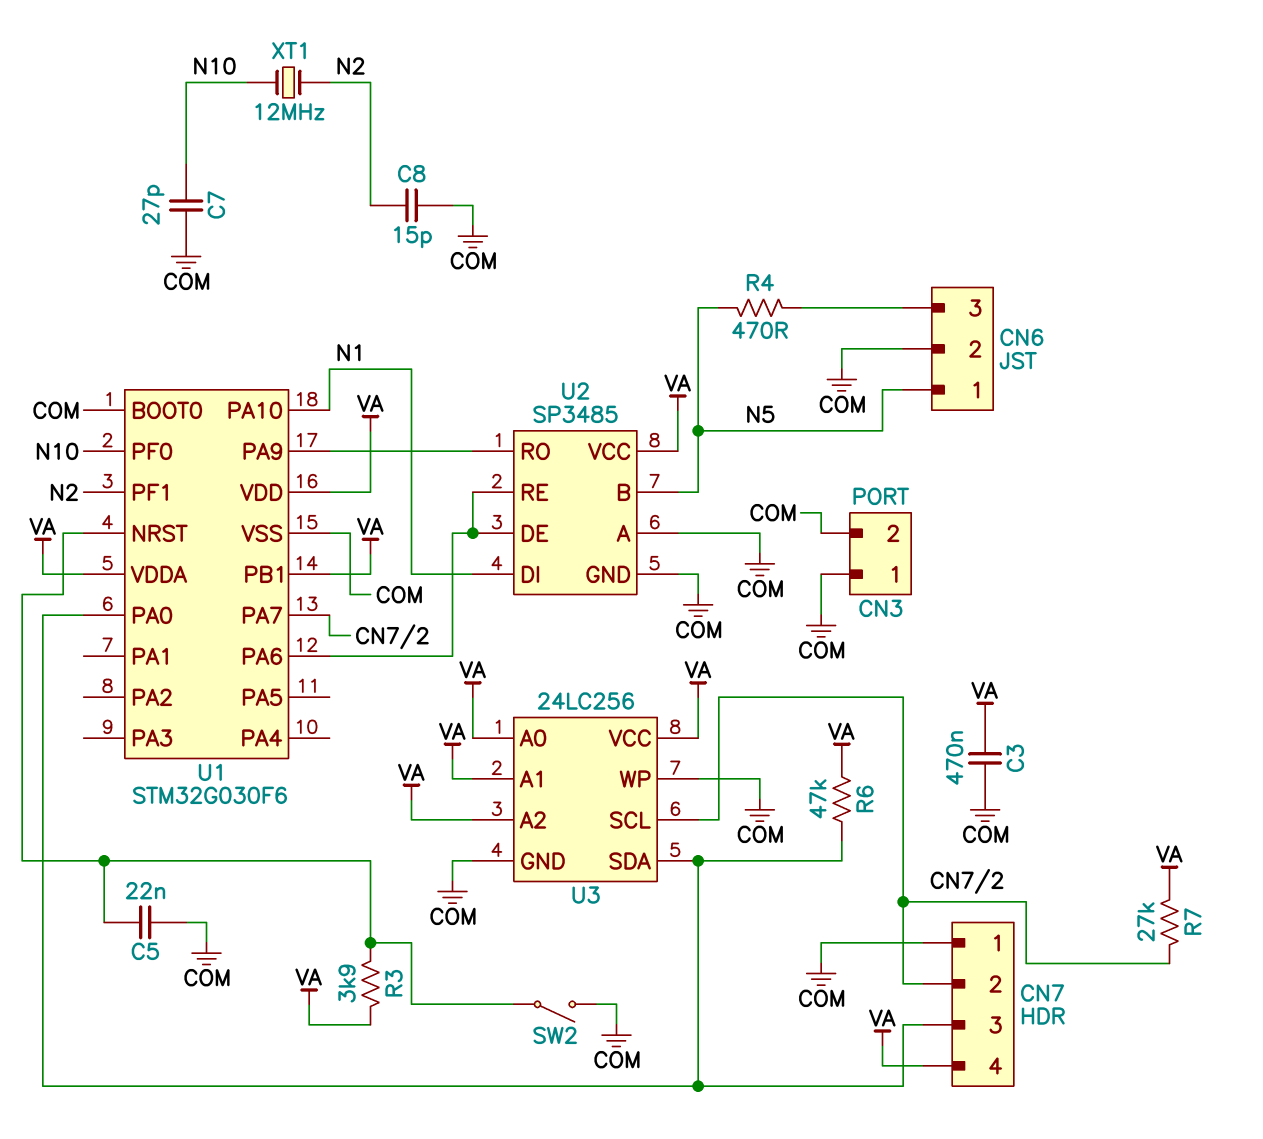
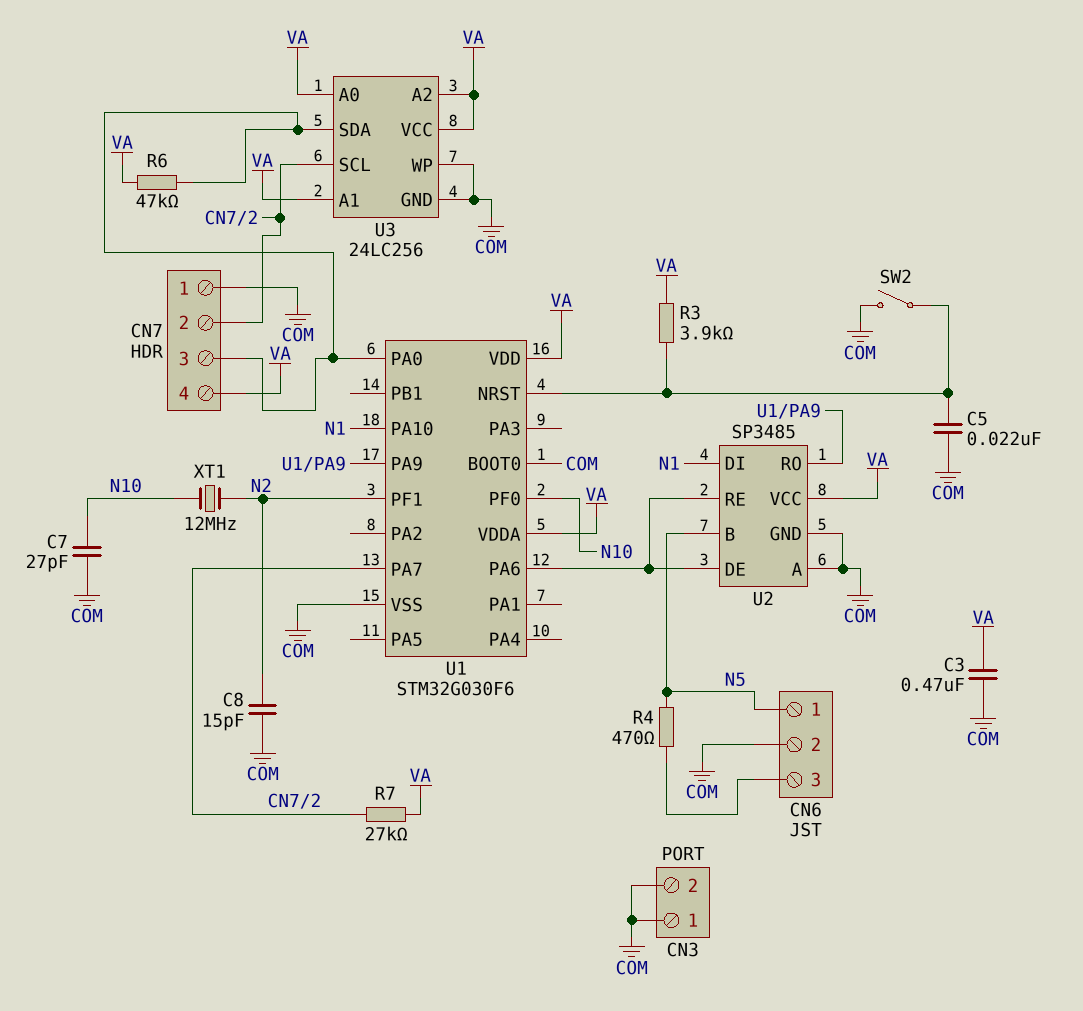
U1 pin PB1: VA -> none

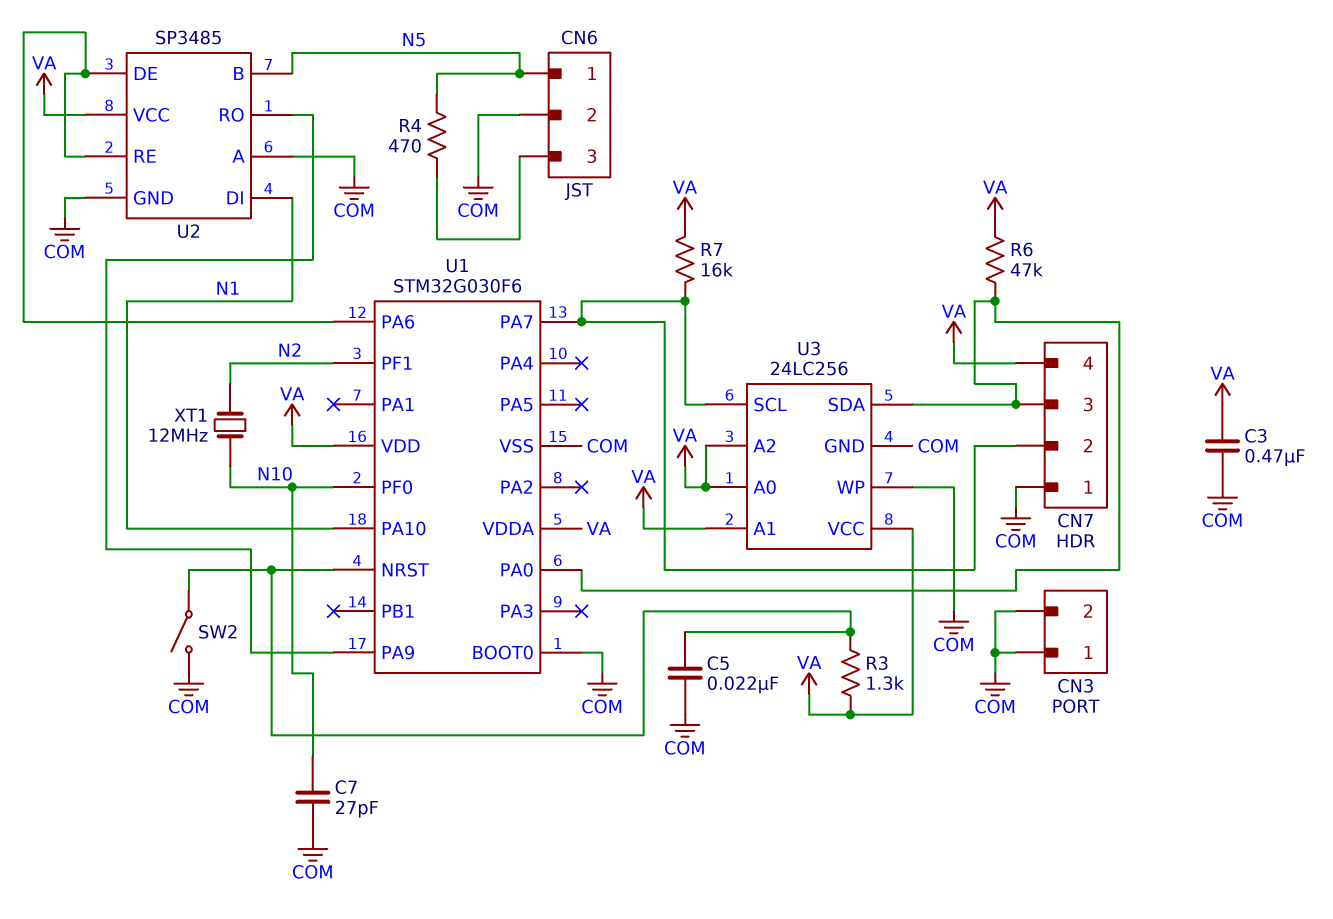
C8: 15pF (COM, N2) -> none
R3: 3.9k (U1/NRST, VA) -> 1.3k (U1/NRST, VA)
R7: 27k (CN7/2, VA) -> 16k (CN7/2, VA)

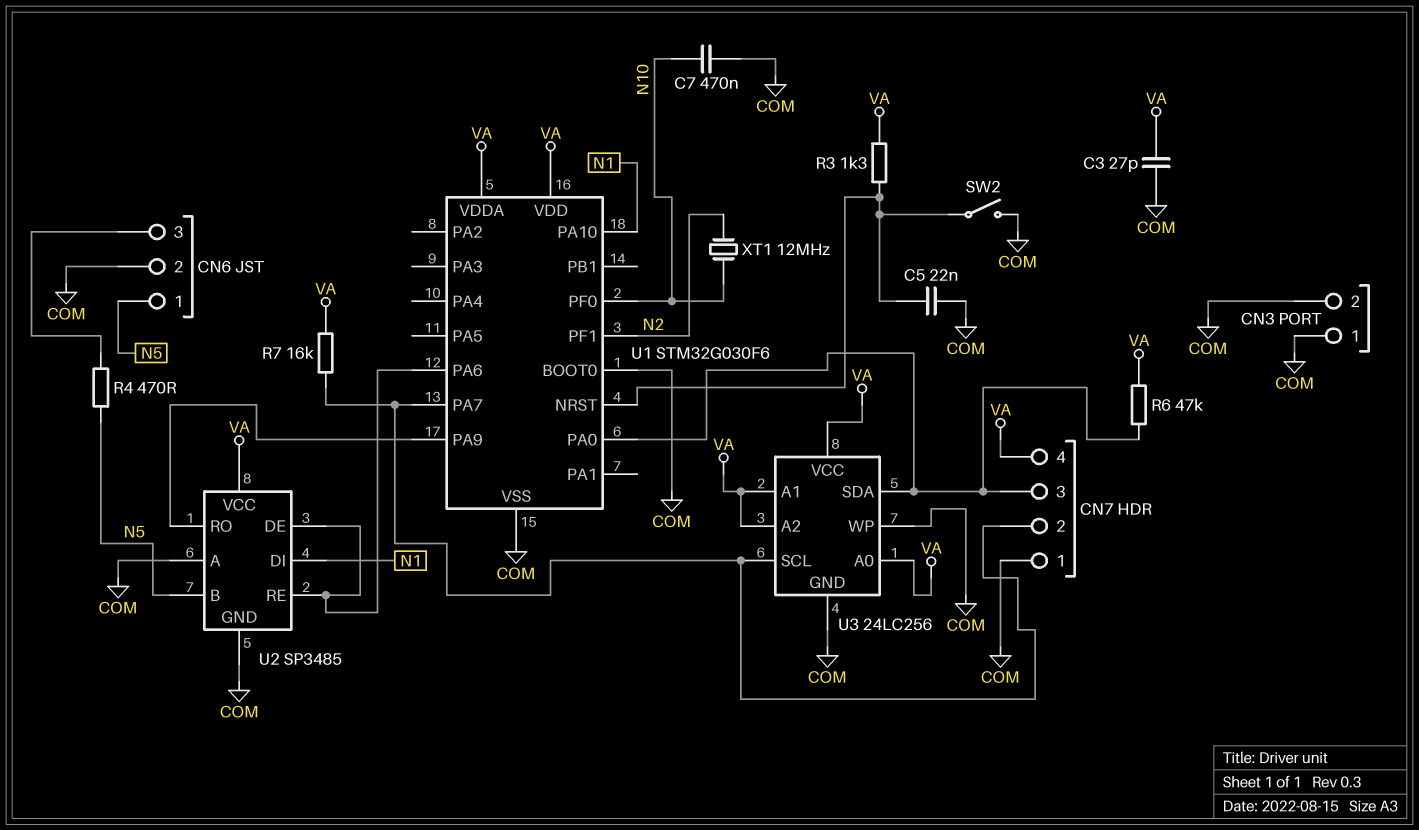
C3: 470nF (COM, VA) -> 27pF (COM, VA)
C7: 27pF (COM, N10) -> 470nF (COM, N10)

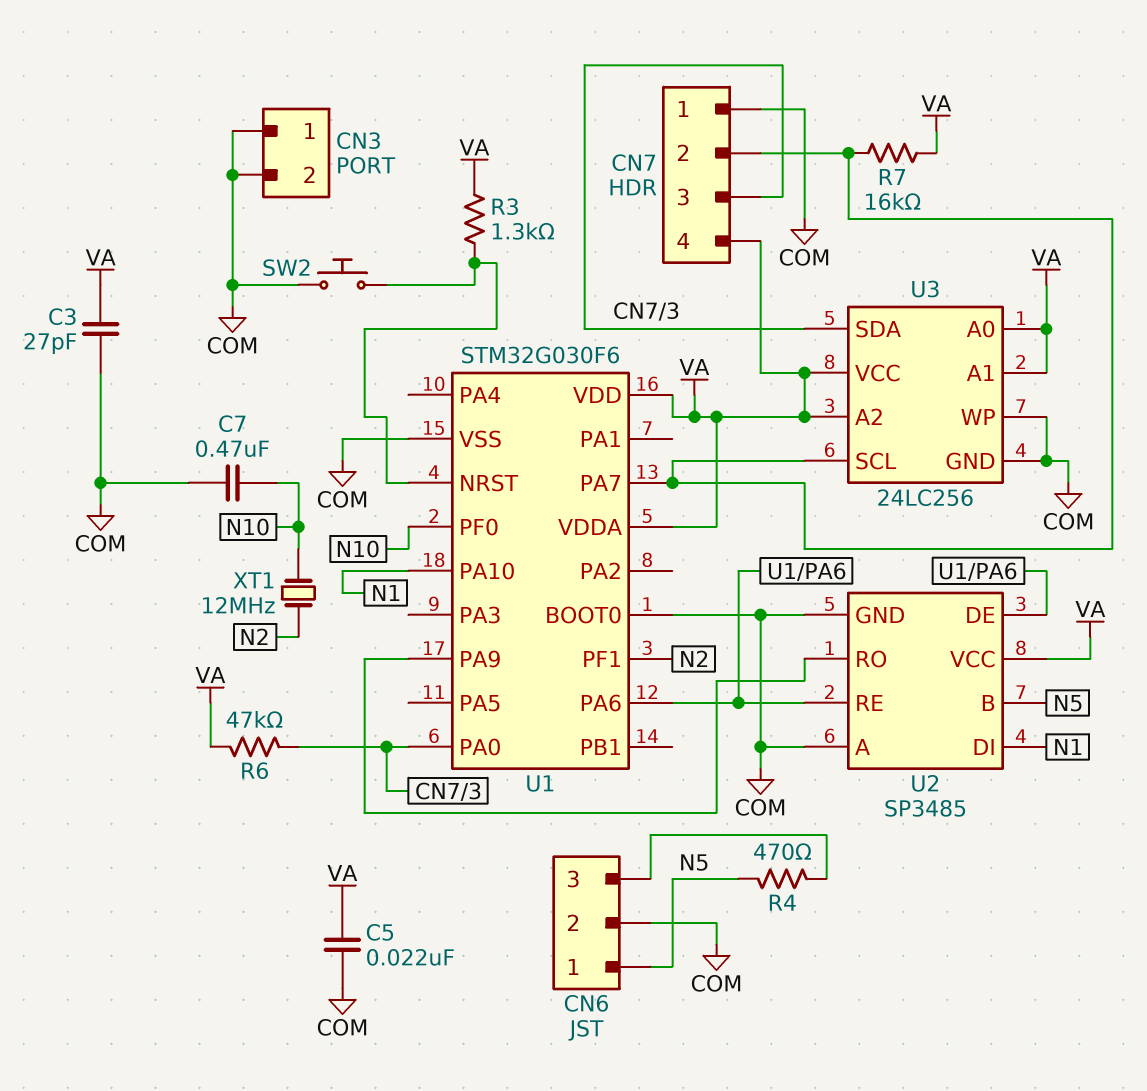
C5: 22nF (COM, U1/NRST) -> 22nF (COM, VA)
SW2: switch (COM, U1/NRST) -> button (COM, U1/NRST)

